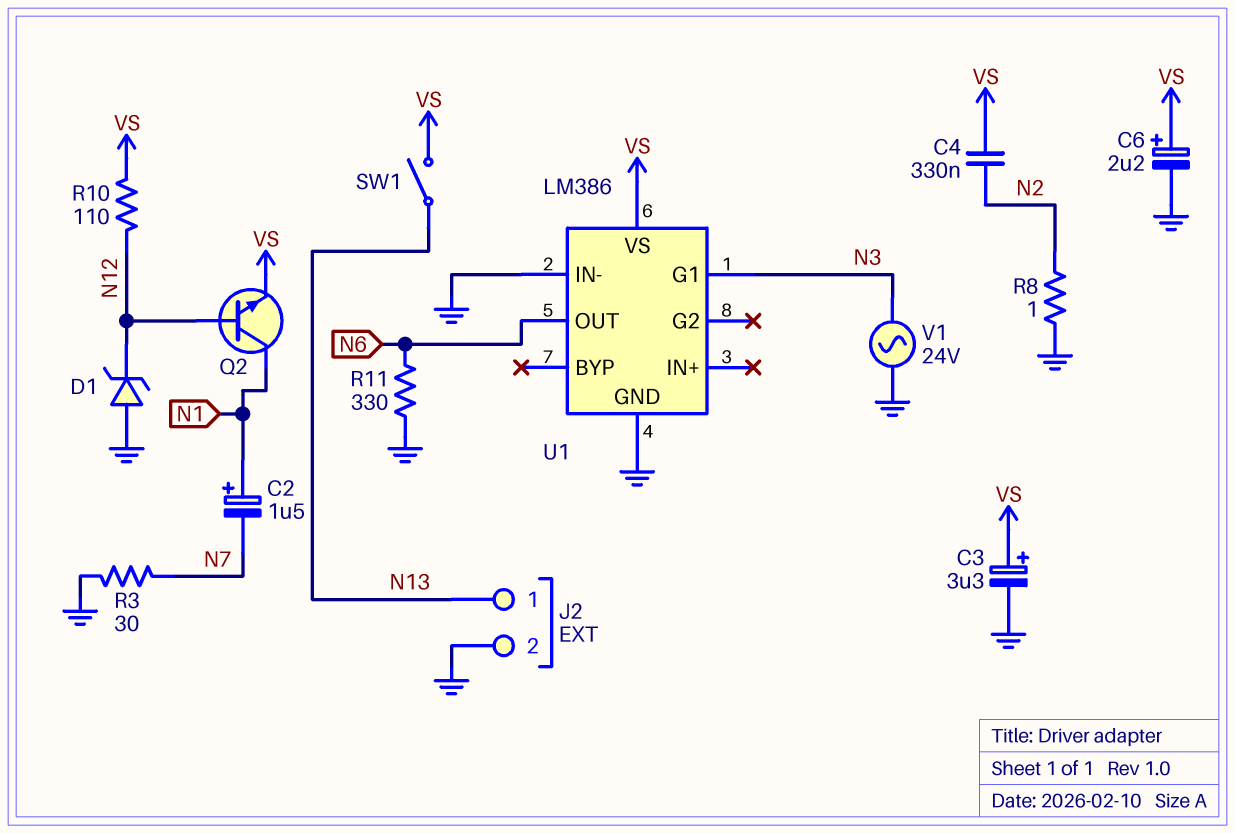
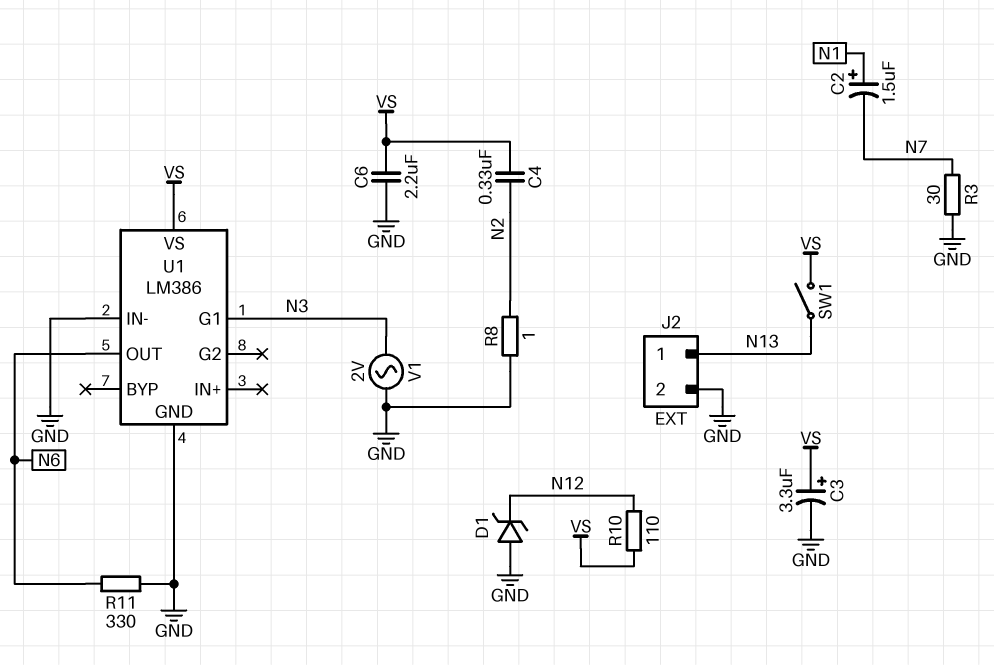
C6: 2.2uF (plus VS, minus GND) -> 2.2uF (GND, VS)
Q2: NPN (B N12, C N1, E VS) -> none
V1: AC 24V (GND, N3) -> AC 2V (GND, N3)

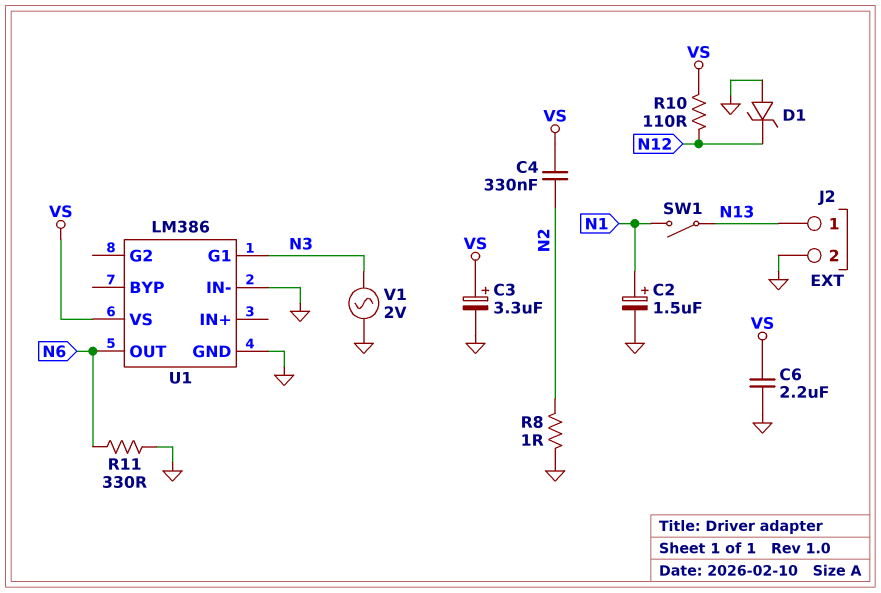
C2: 1.5uF (plus N1, minus N7) -> 1.5uF (plus N1, minus GND)
R3: 30 (GND, N7) -> none
SW1: switch (N13, VS) -> switch (N1, N13)

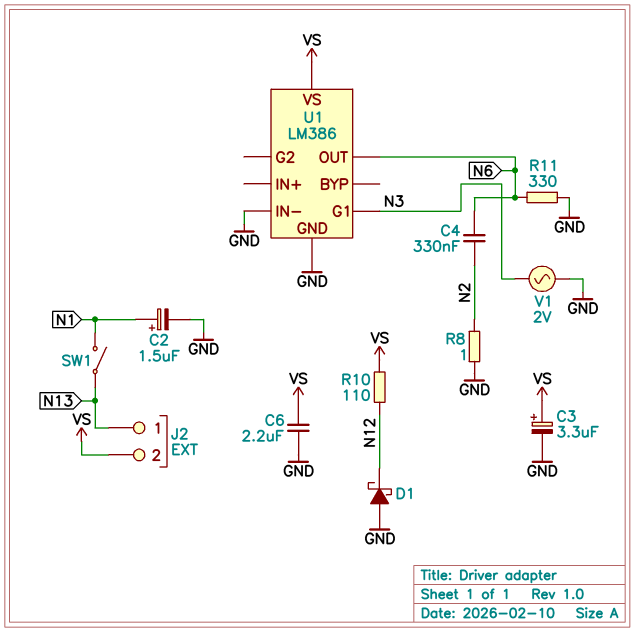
C4: 330nF (N2, VS) -> 330nF (N2, N6)
D1: zener (A GND, K N12) -> schottky (A GND, K N12)
J2 pin 2: GND -> VS

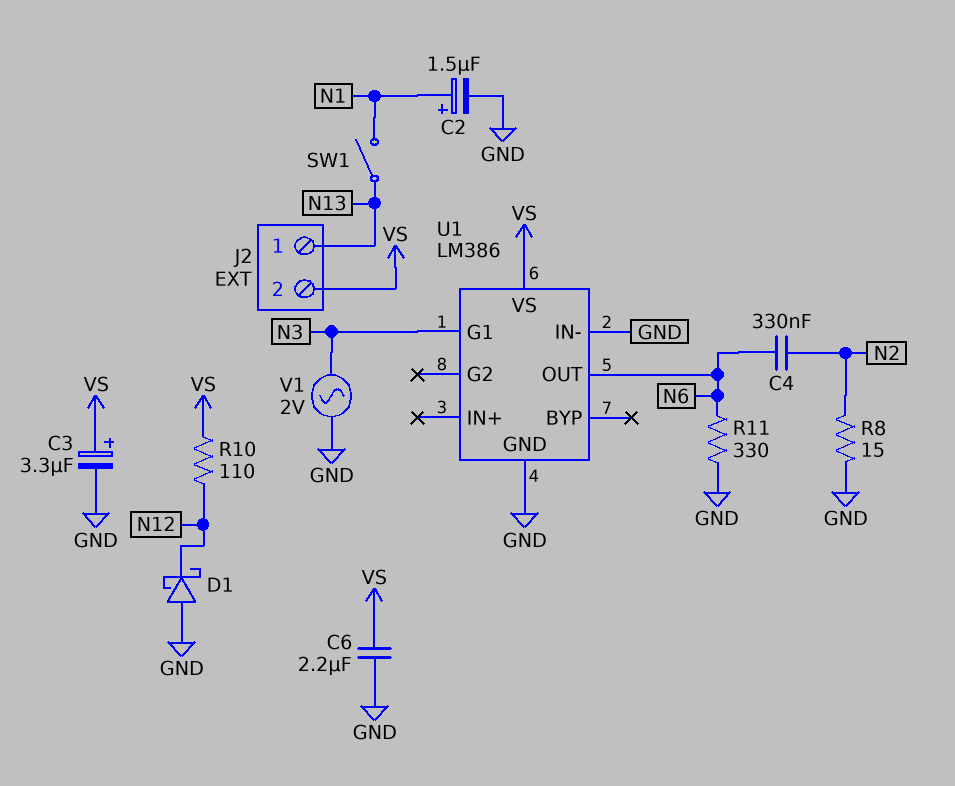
R8: 1 (GND, N2) -> 15 (GND, N2)

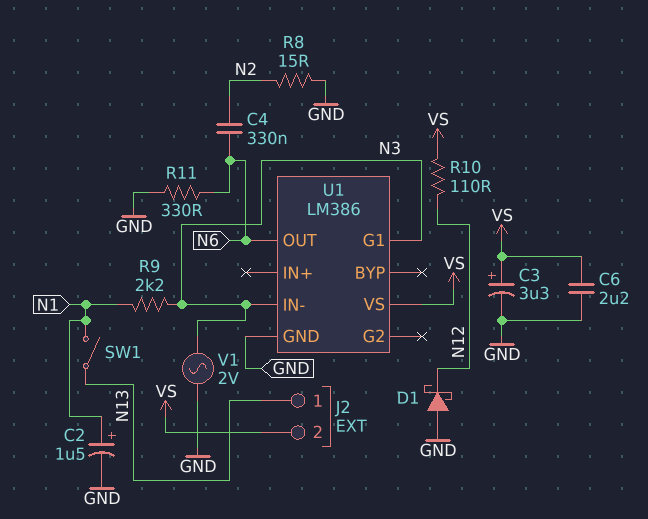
R9: none -> 2.2k (N1, N3)
U1 pin IN-: GND -> N3

